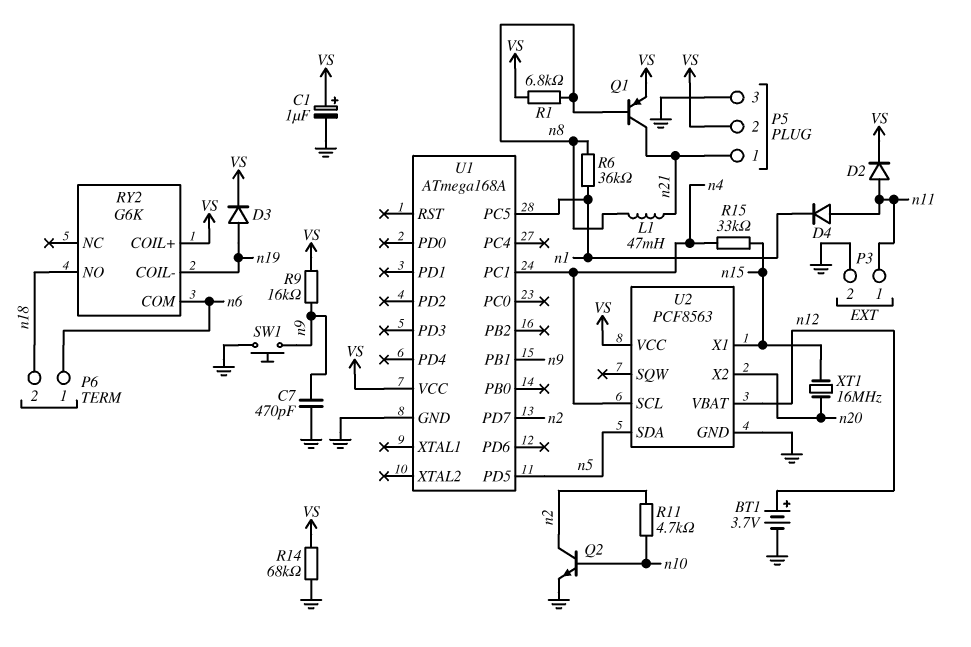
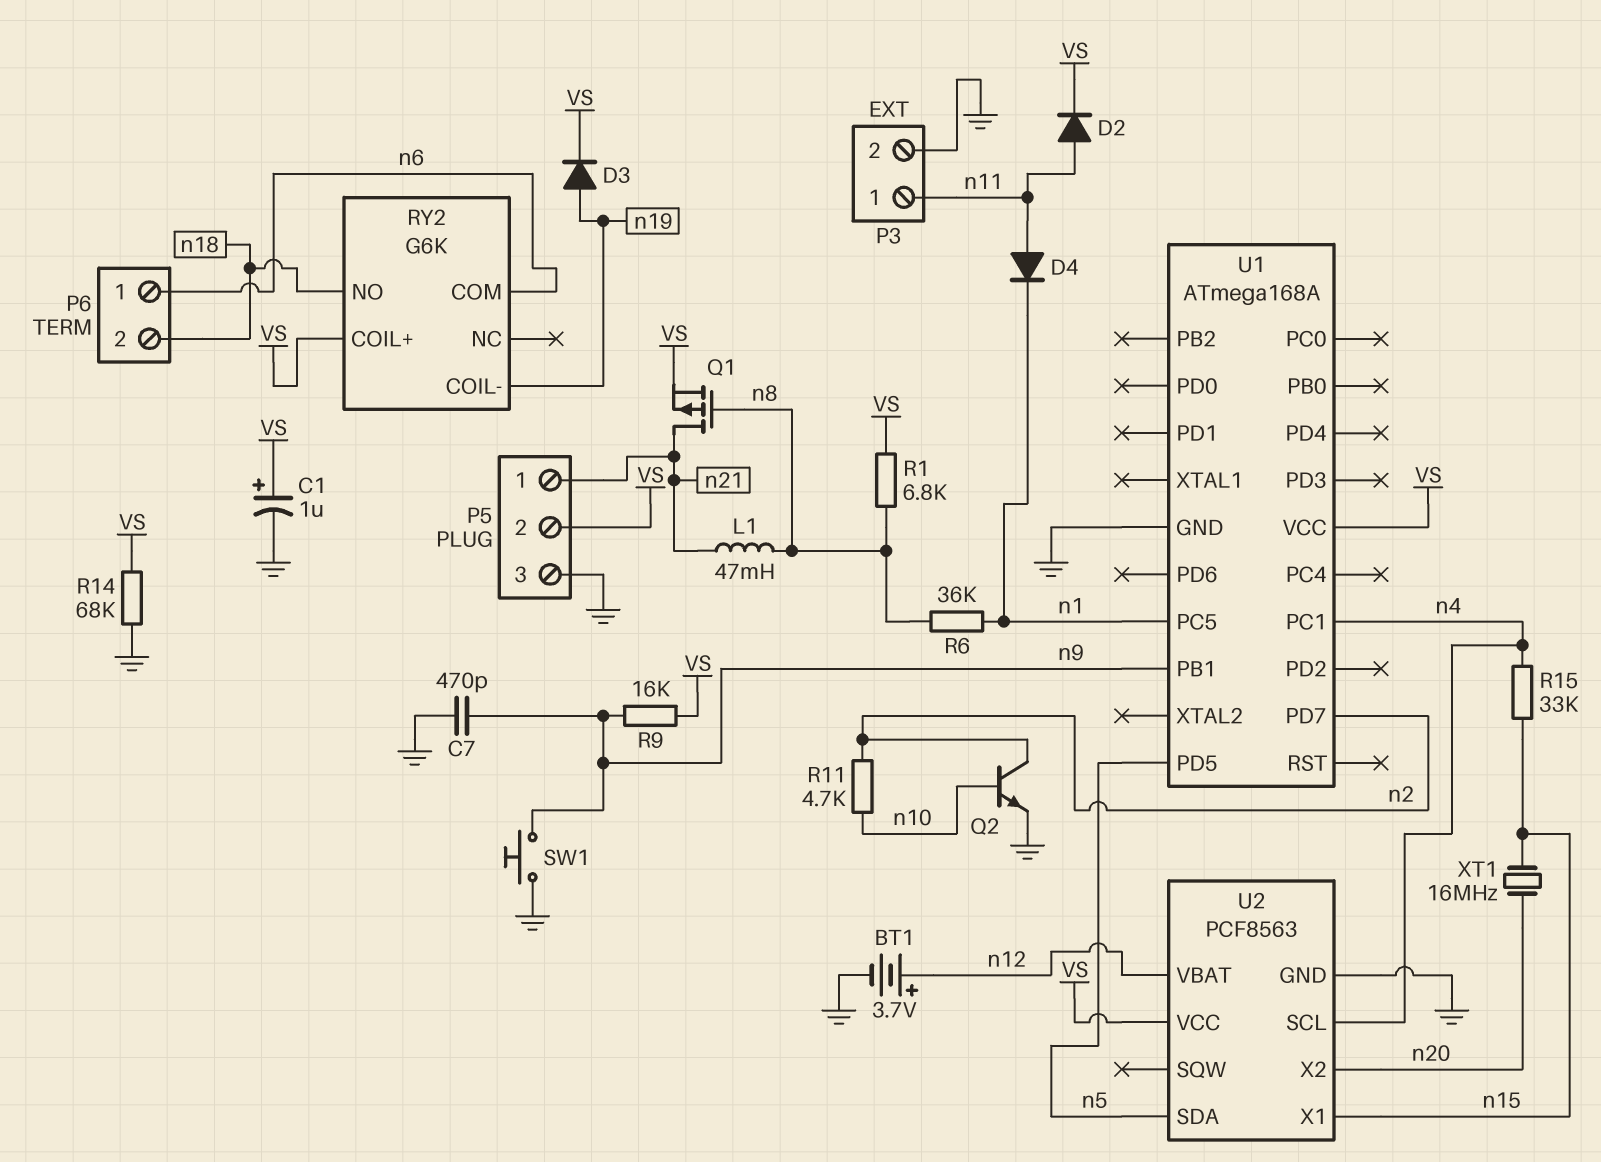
Q1: PNP (B n8, C n21, E VS) -> PMOS (G n8, D n21, S VS)

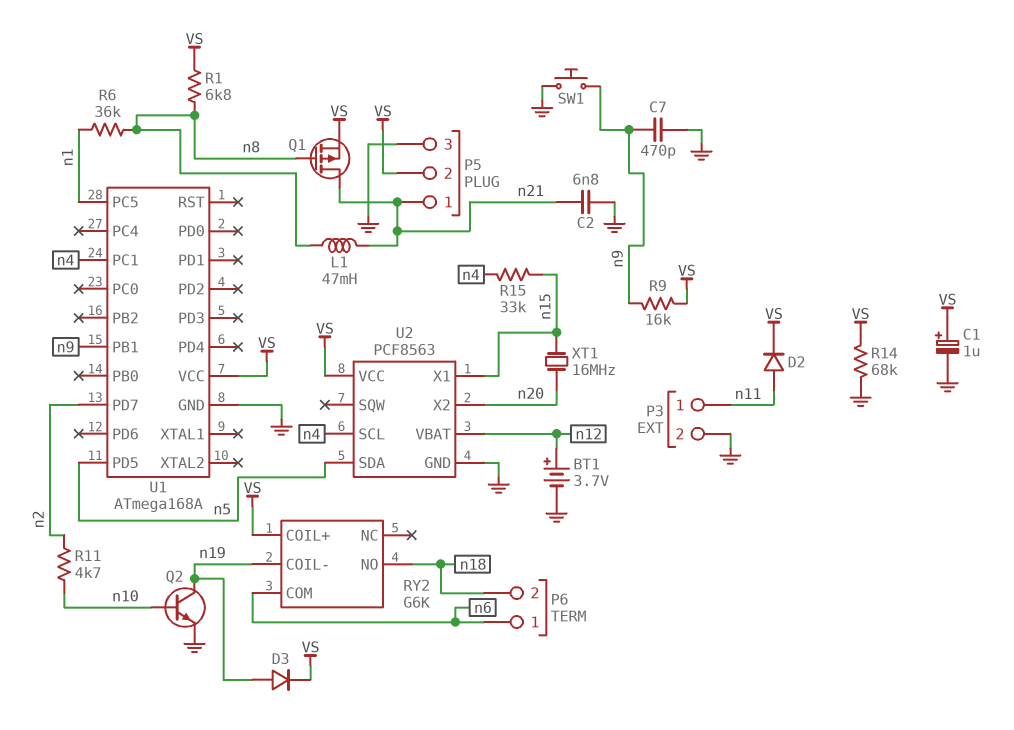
C2: none -> 6.8nF (GND, n21)
D4: diode (A n11, K n1) -> none
Q2: NPN (B n10, C n2, E GND) -> NPN (B n10, C n19, E GND)

